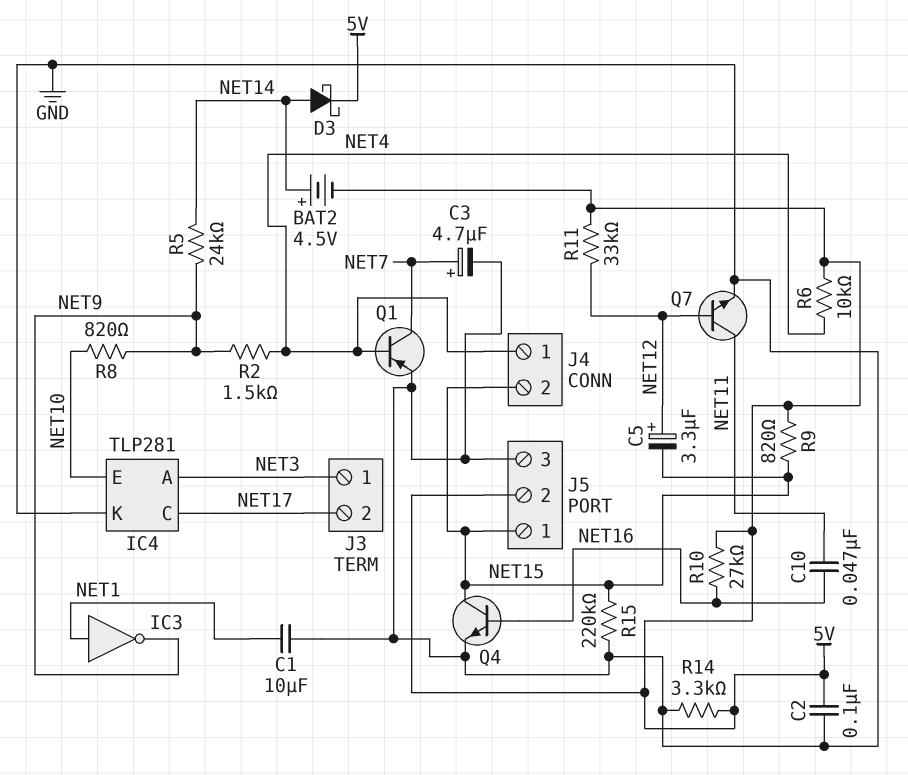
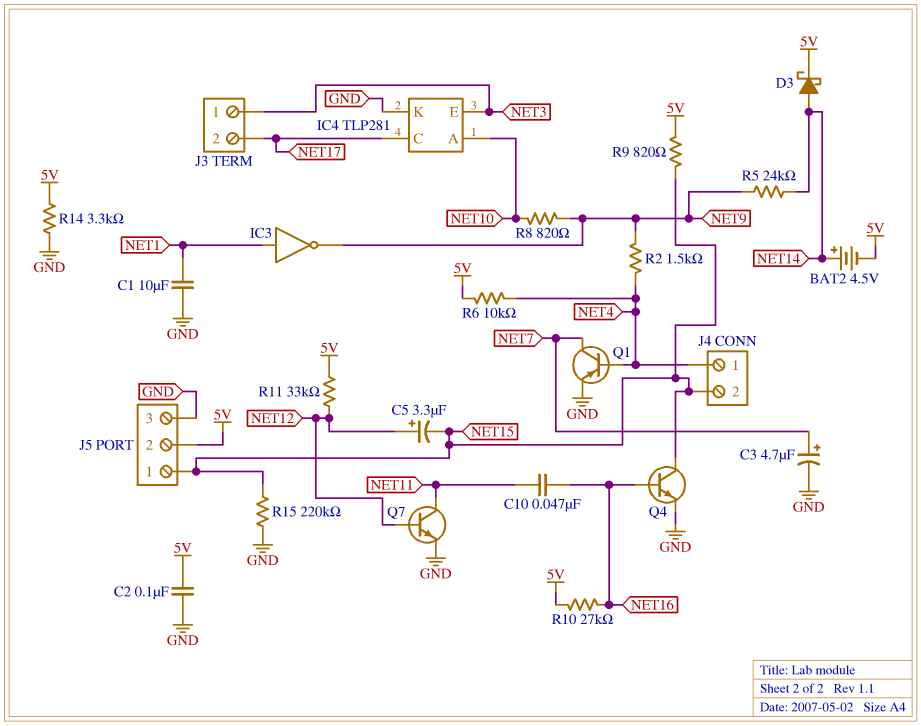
IC4 pin A: NET3 -> NET10
IC4 pin E: NET10 -> NET3

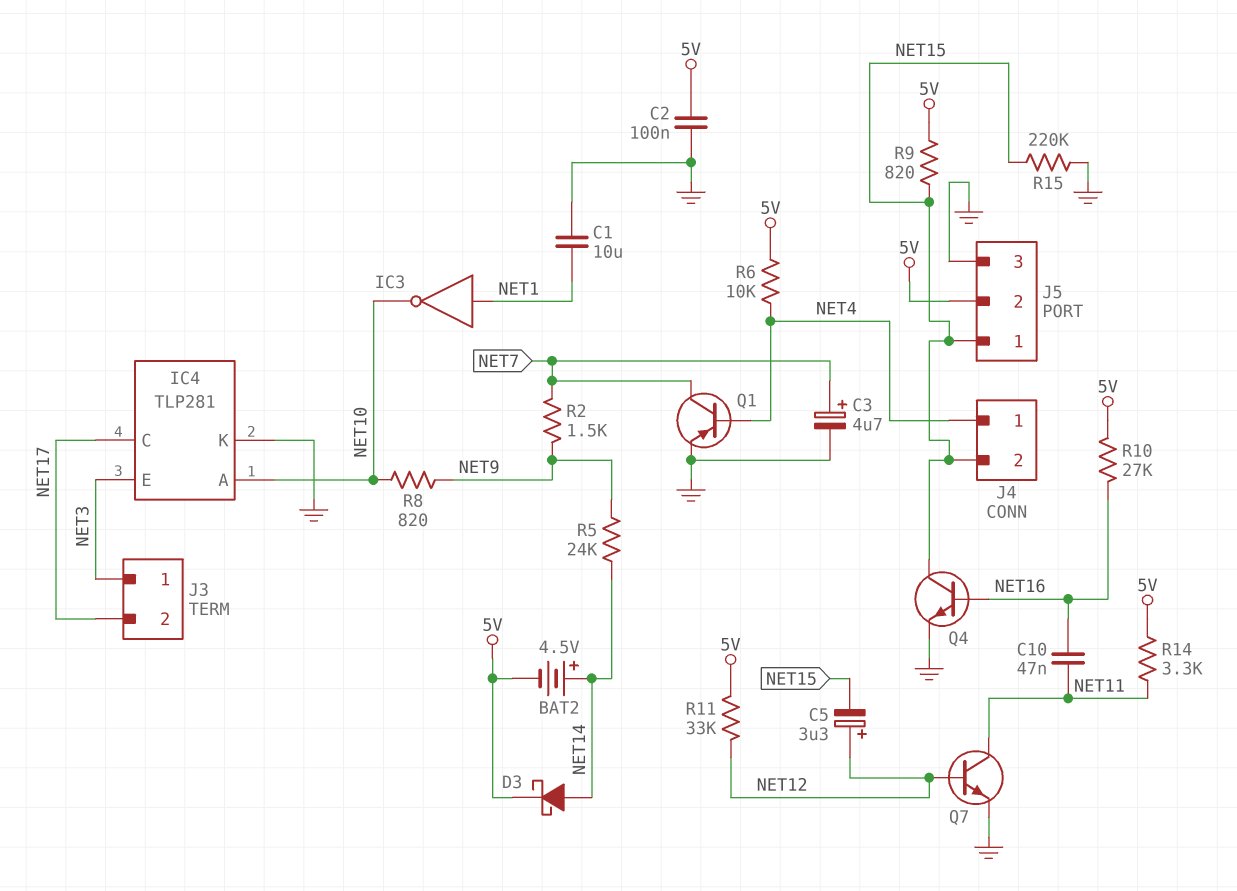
IC3: NOT (in NET1, out NET9) -> NOT (in NET1, out NET10)
R2: 1.5k (NET4, NET9) -> 1.5k (NET7, NET9)
R14: 3.3k (5V, GND) -> 3.3k (5V, NET11)

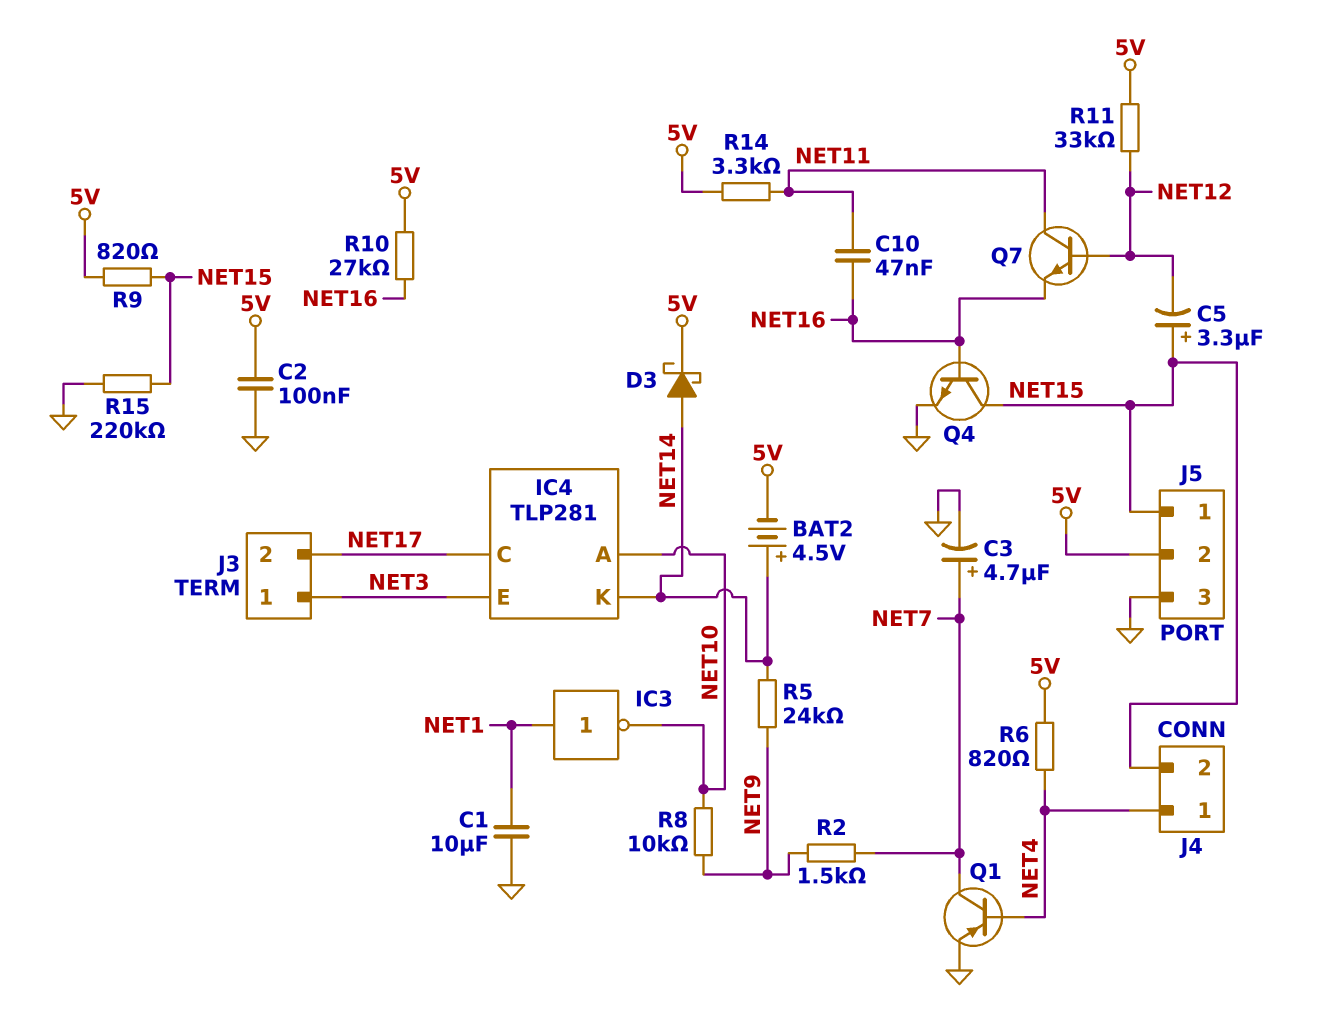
C5: 3.3uF (plus NET12, minus NET15) -> 3.3uF (plus NET15, minus NET12)
IC4 pin K: GND -> NET14
Q7: NPN (B NET12, C NET11, E GND) -> NPN (B NET12, C NET11, E NET16)
R6: 10k (5V, NET4) -> 820 (5V, NET4)
R8: 820 (NET9, NET10) -> 10k (NET9, NET10)

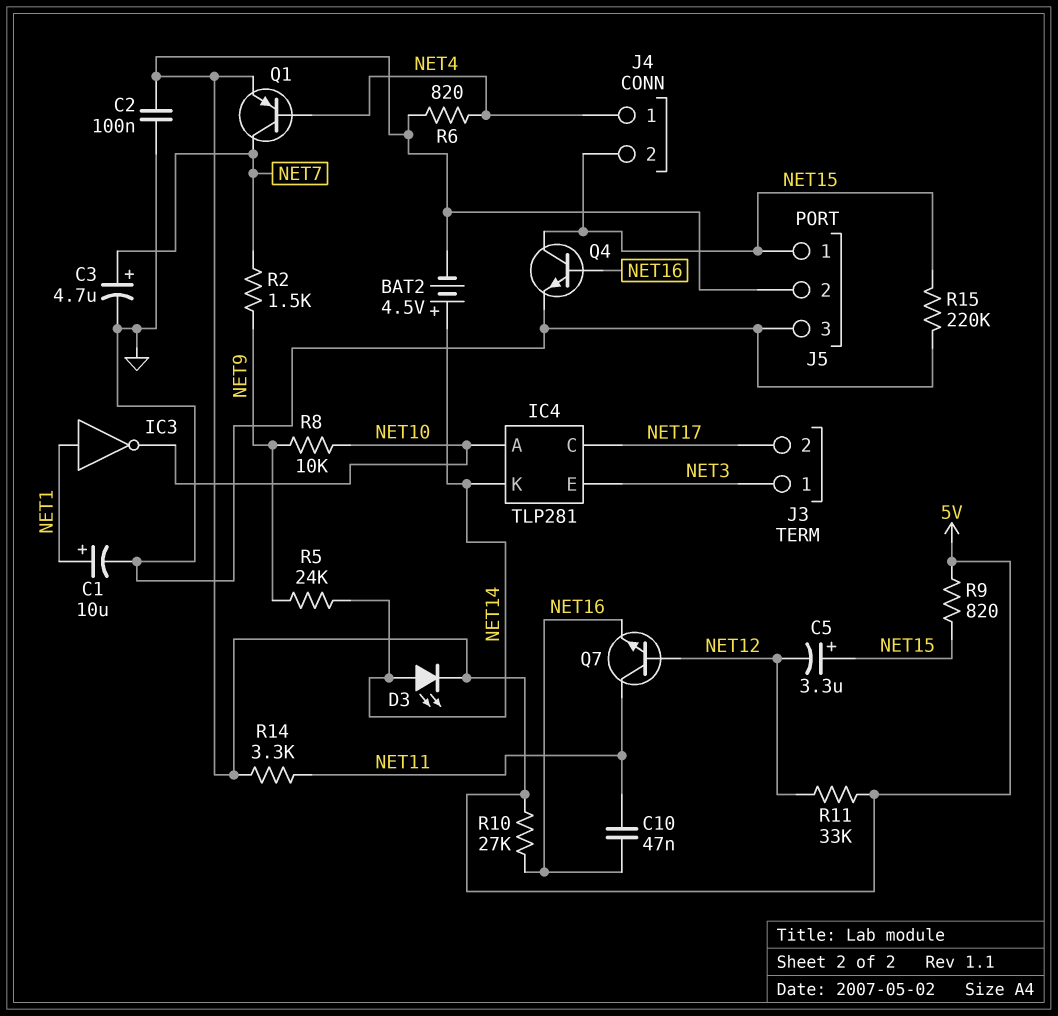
C1: 10uF (GND, NET1) -> 10uF (plus NET1, minus GND)
D3: schottky (A NET14, K 5V) -> LED (A NET14, K 5V)
Q1: PNP (B NET4, C NET7, E GND) -> PNP (B NET4, C NET7, E 5V)

